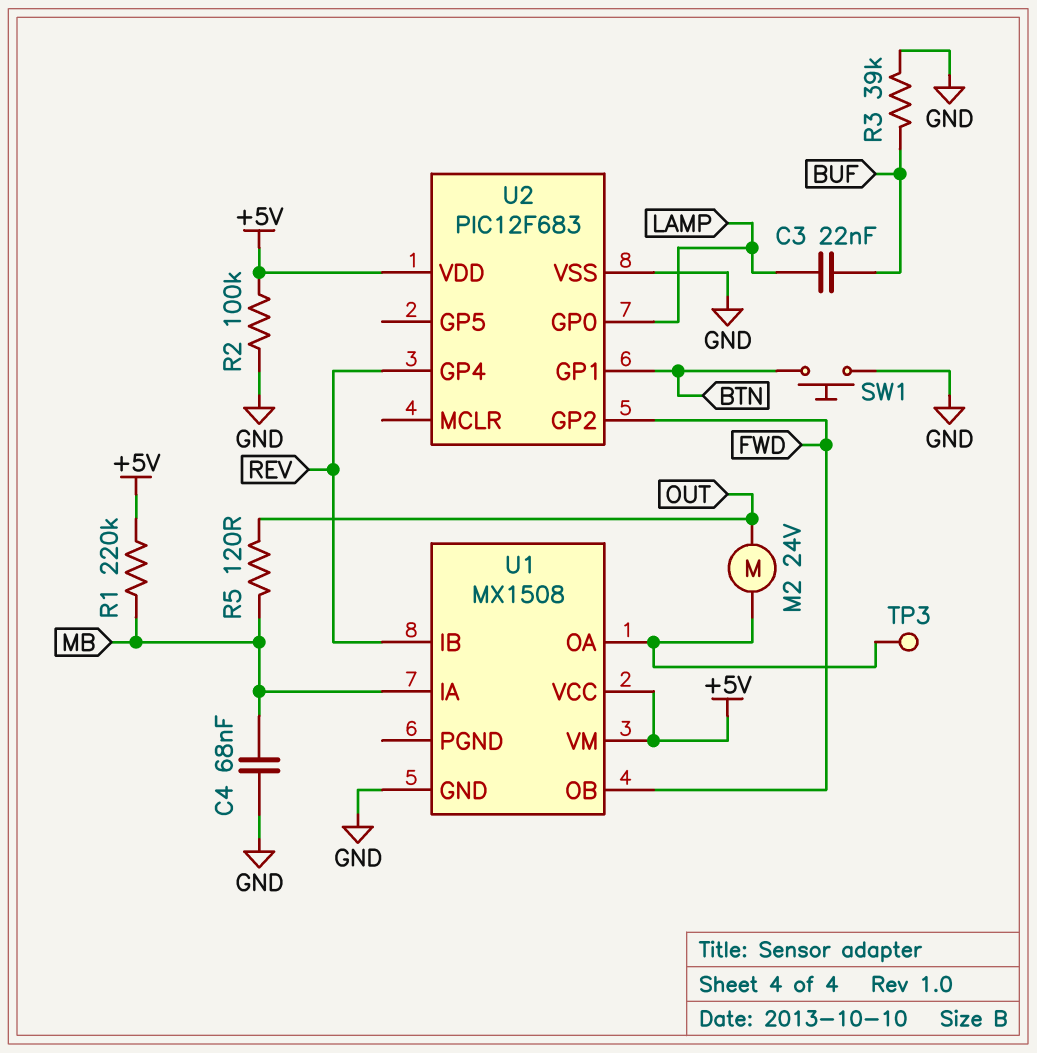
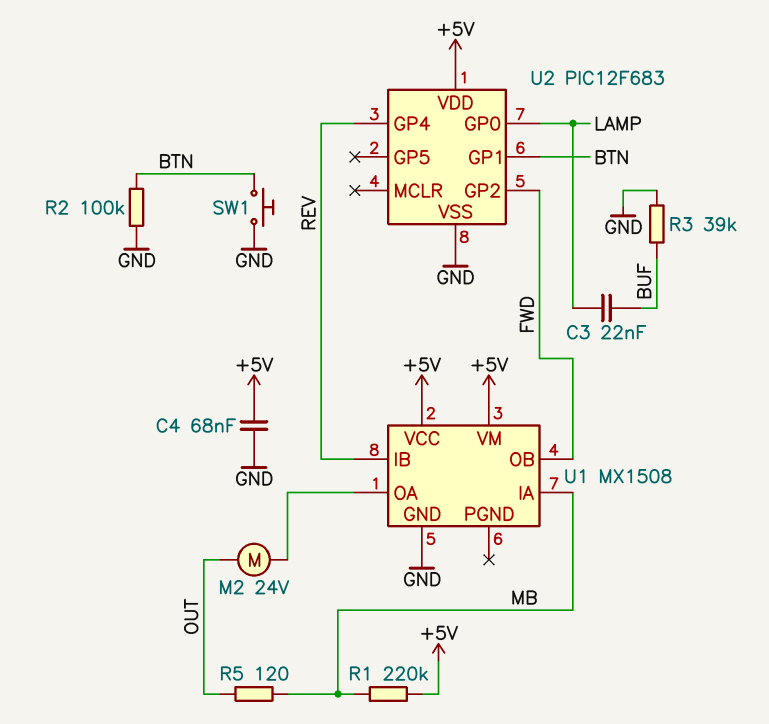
C4: 68nF (GND, MB) -> 68nF (+5V, GND)
R2: 100k (+5V, GND) -> 100k (BTN, GND)
TP3: test point (U1/OA) -> none

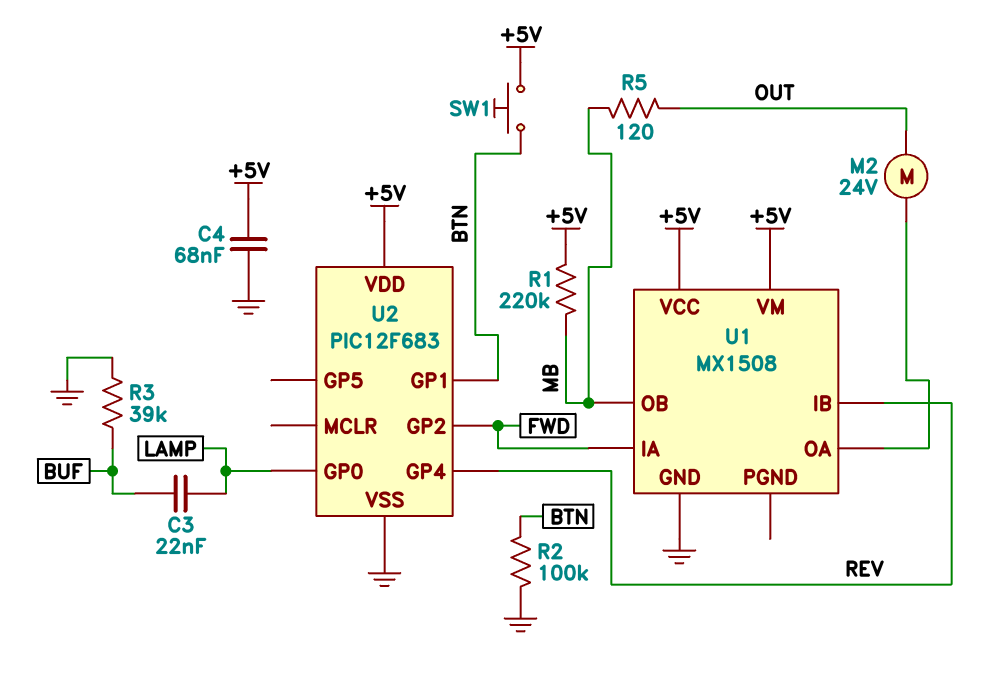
SW1: button (BTN, GND) -> button (+5V, BTN)
U1 pin IA: MB -> FWD
U1 pin OB: FWD -> MB

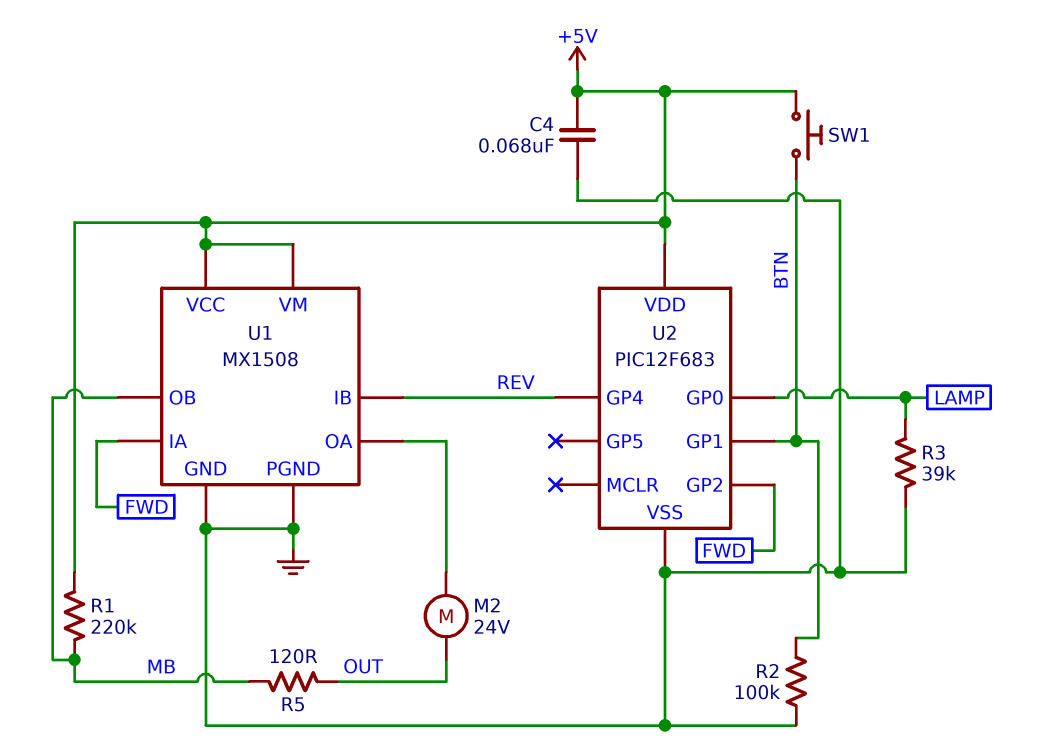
C3: 22nF (BUF, LAMP) -> none
R3: 39k (BUF, GND) -> 39k (GND, LAMP)
U1 pin PGND: none -> GND

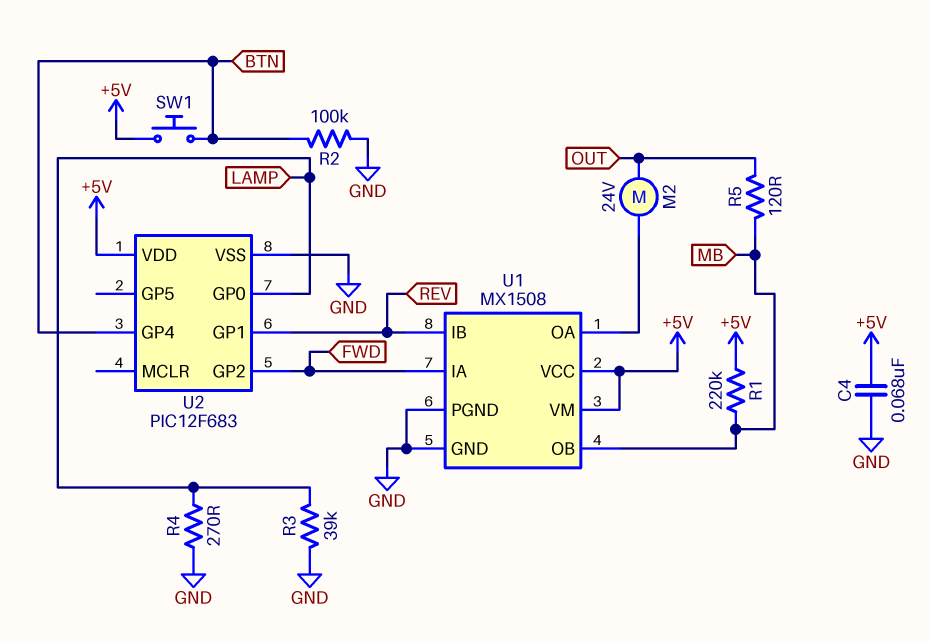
R4: none -> 270 (GND, LAMP)
U2 pin GP1: BTN -> REV
U2 pin GP4: REV -> BTN

